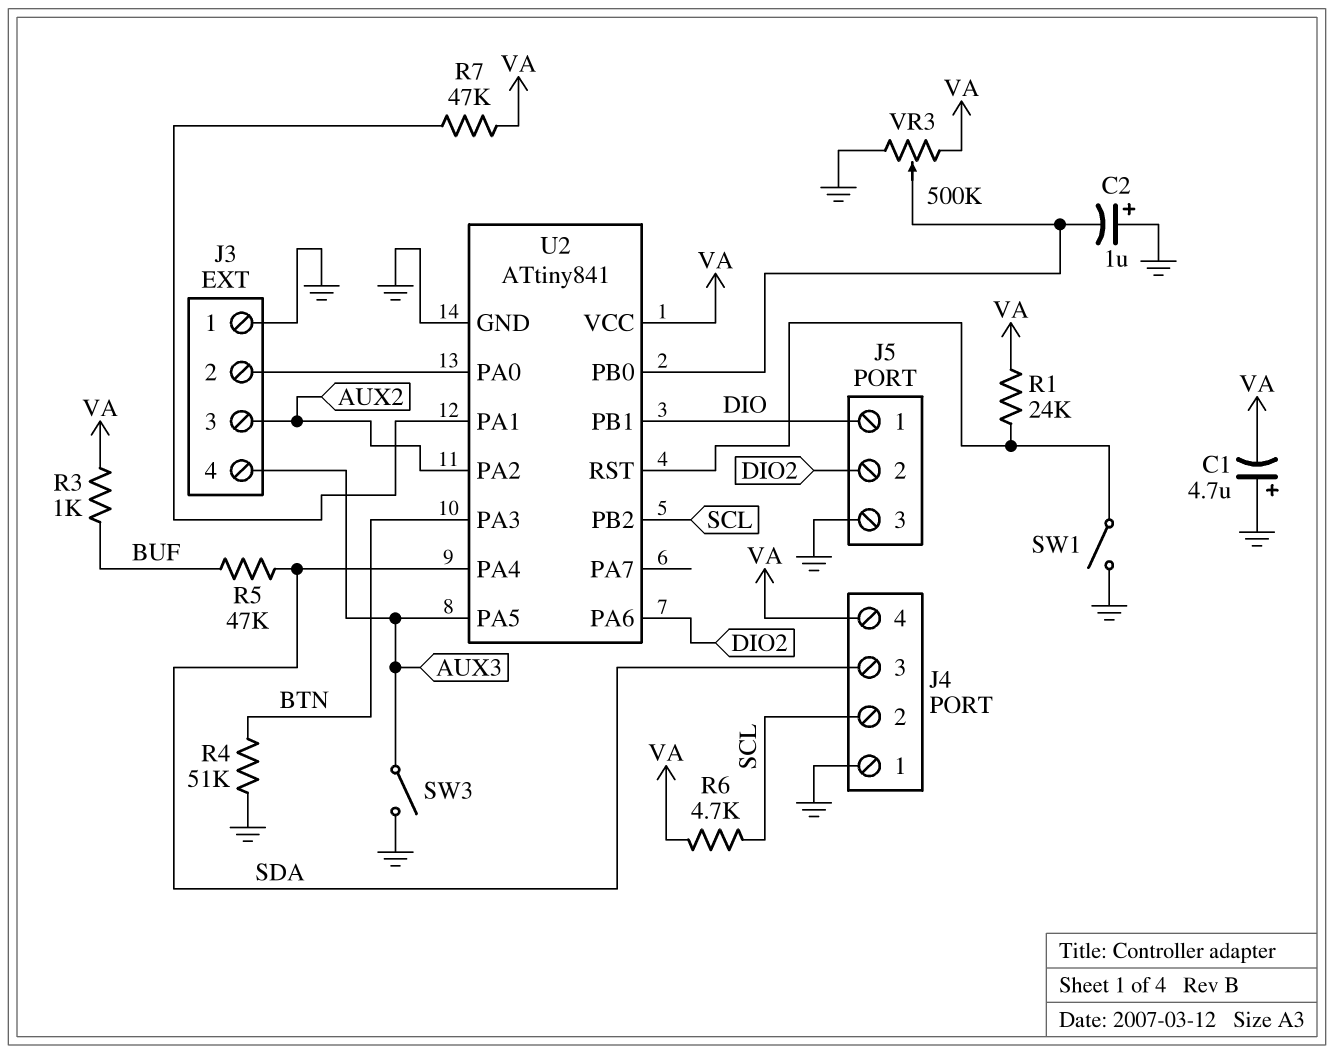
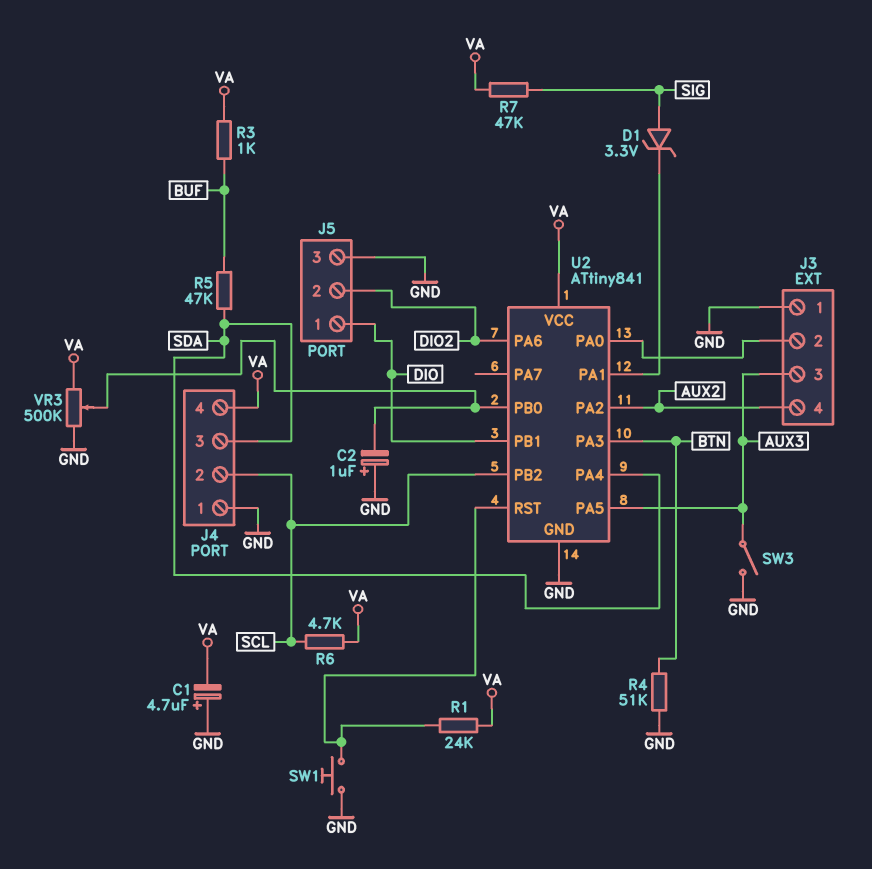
D1: none -> zener 3.3V (A SIG, K U2/PA1)
J3 pin 3: AUX2 -> AUX3
J3 pin 4: AUX3 -> AUX2
R7: 47k (U2/PA1, VA) -> 47k (SIG, VA)
SW1: switch (GND, U2/RST) -> button (GND, U2/RST)

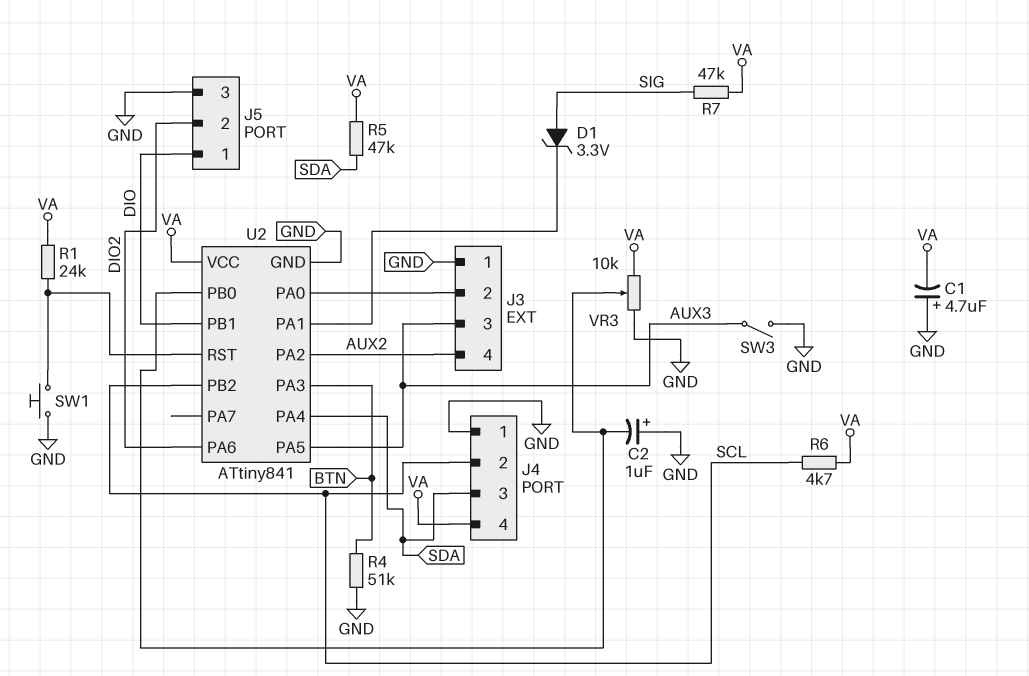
R3: 1k (BUF, VA) -> none
R5: 47k (BUF, SDA) -> 47k (SDA, VA)
VR3: 500k (GND, VA, wiper U2/PB0) -> 10k (GND, VA, wiper U2/PB0)

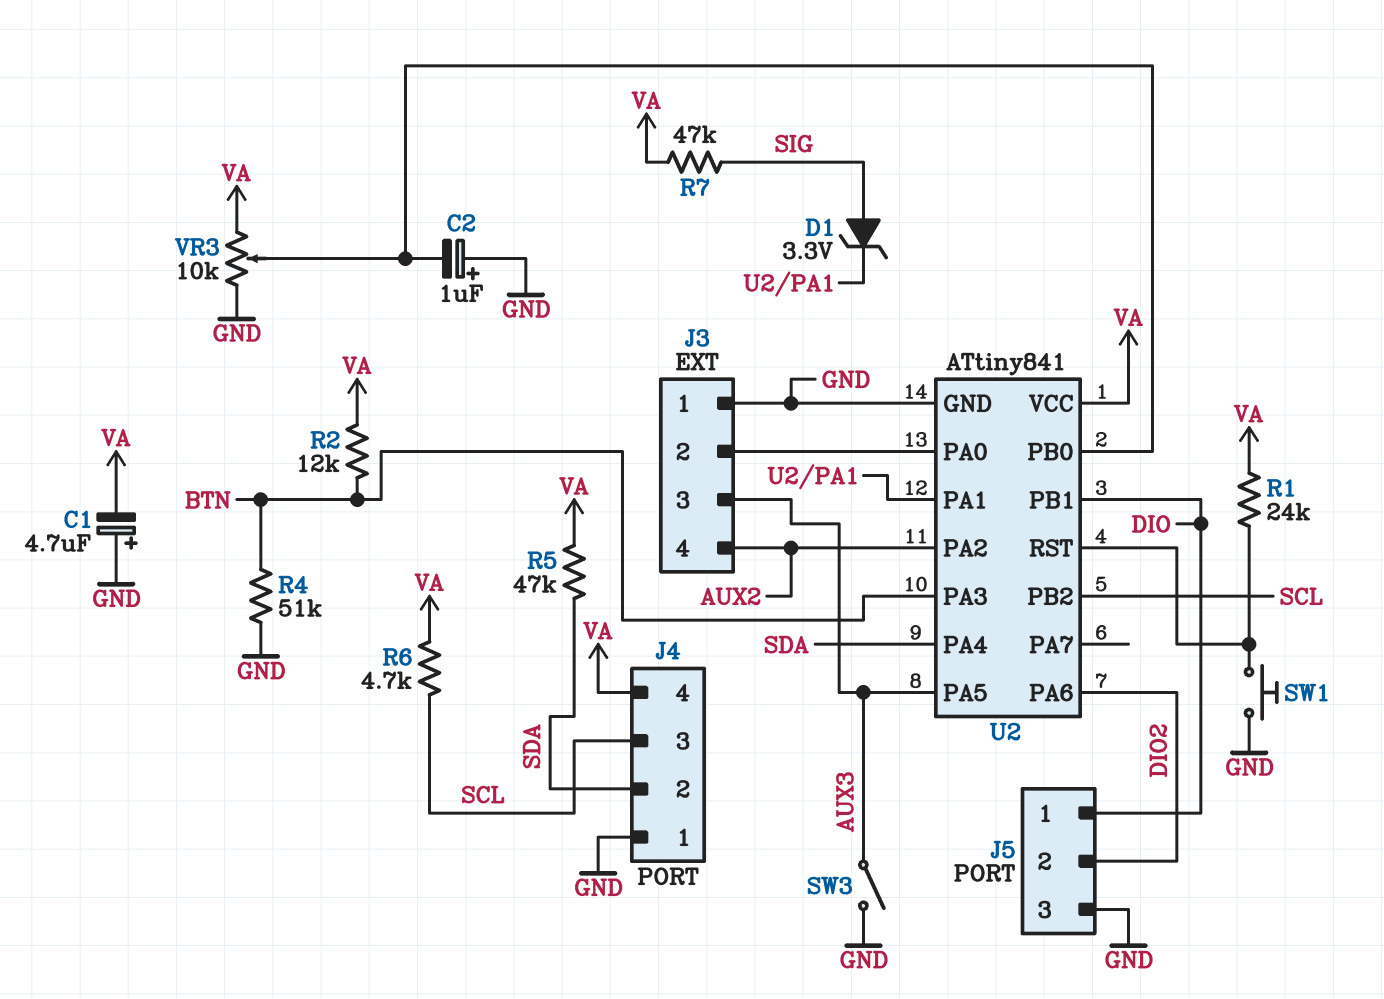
J4 pin 2: SCL -> SDA
J4 pin 3: SDA -> SCL
R2: none -> 12k (BTN, VA)

